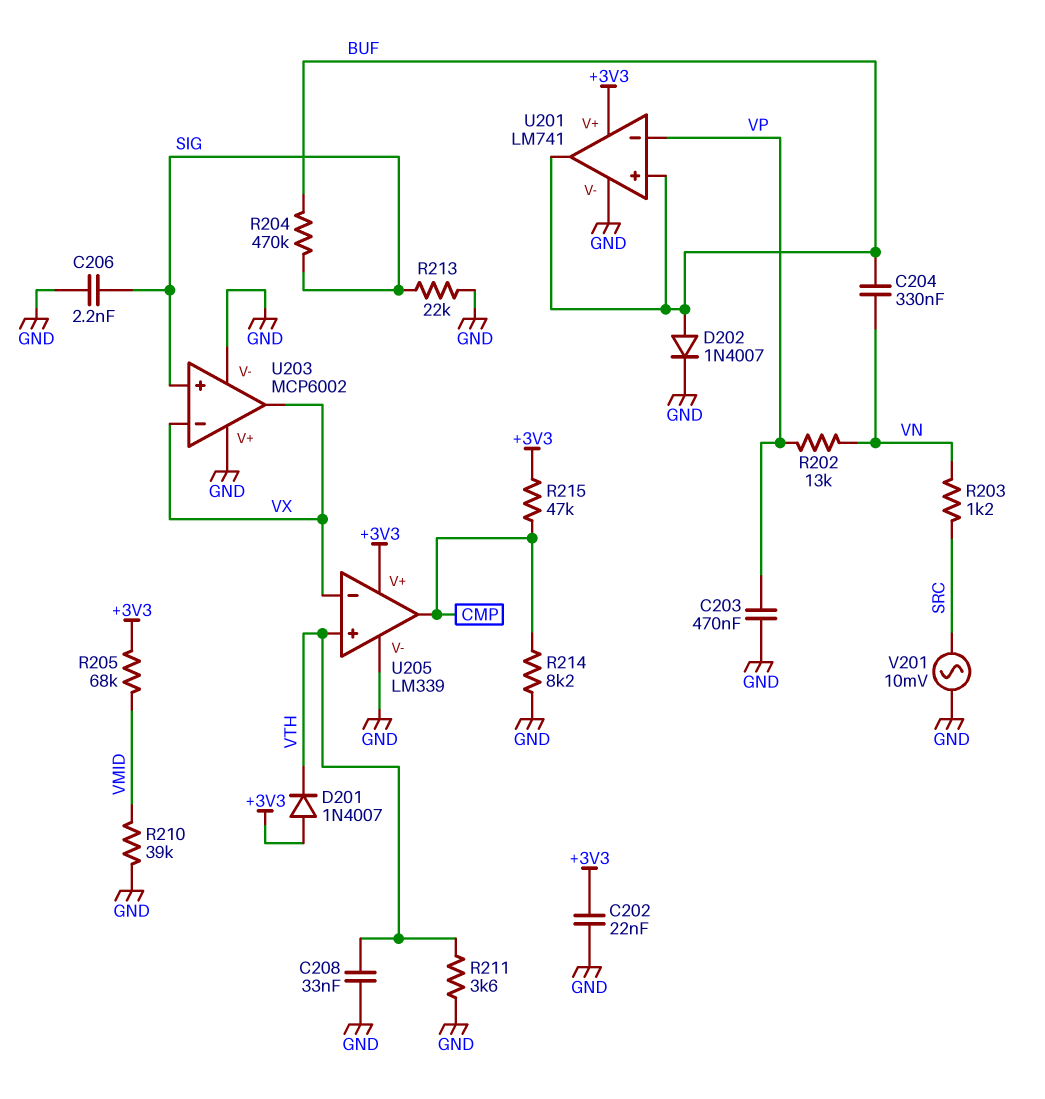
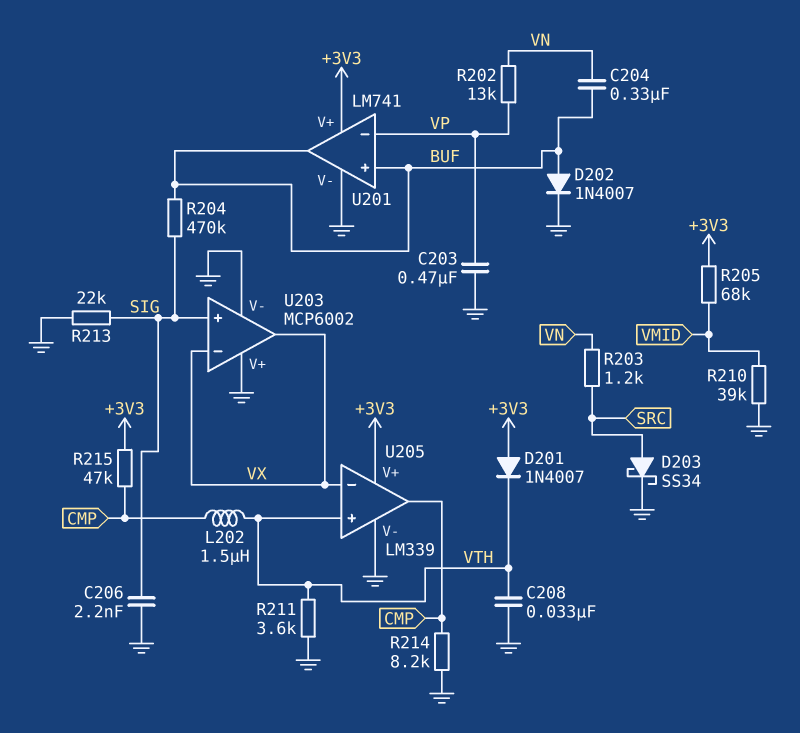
C202: 22nF (+3V3, GND) -> none
D203: none -> schottky SS34 (A SRC, K GND)
L202: none -> 1.5uH (CMP, VTH)
V201: AC 10mV (GND, SRC) -> none

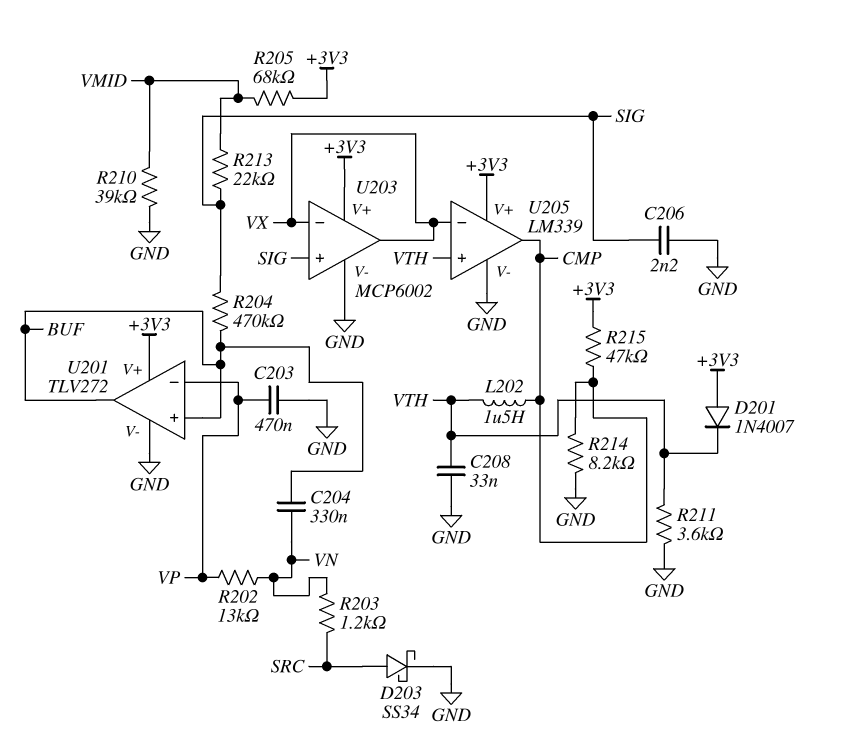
D202: diode 1N4007 (A BUF, K GND) -> none
R213: 22k (GND, SIG) -> 22k (SIG, VMID)
U201: LM741 -> TLV272
U203 pin V+: GND -> +3V3

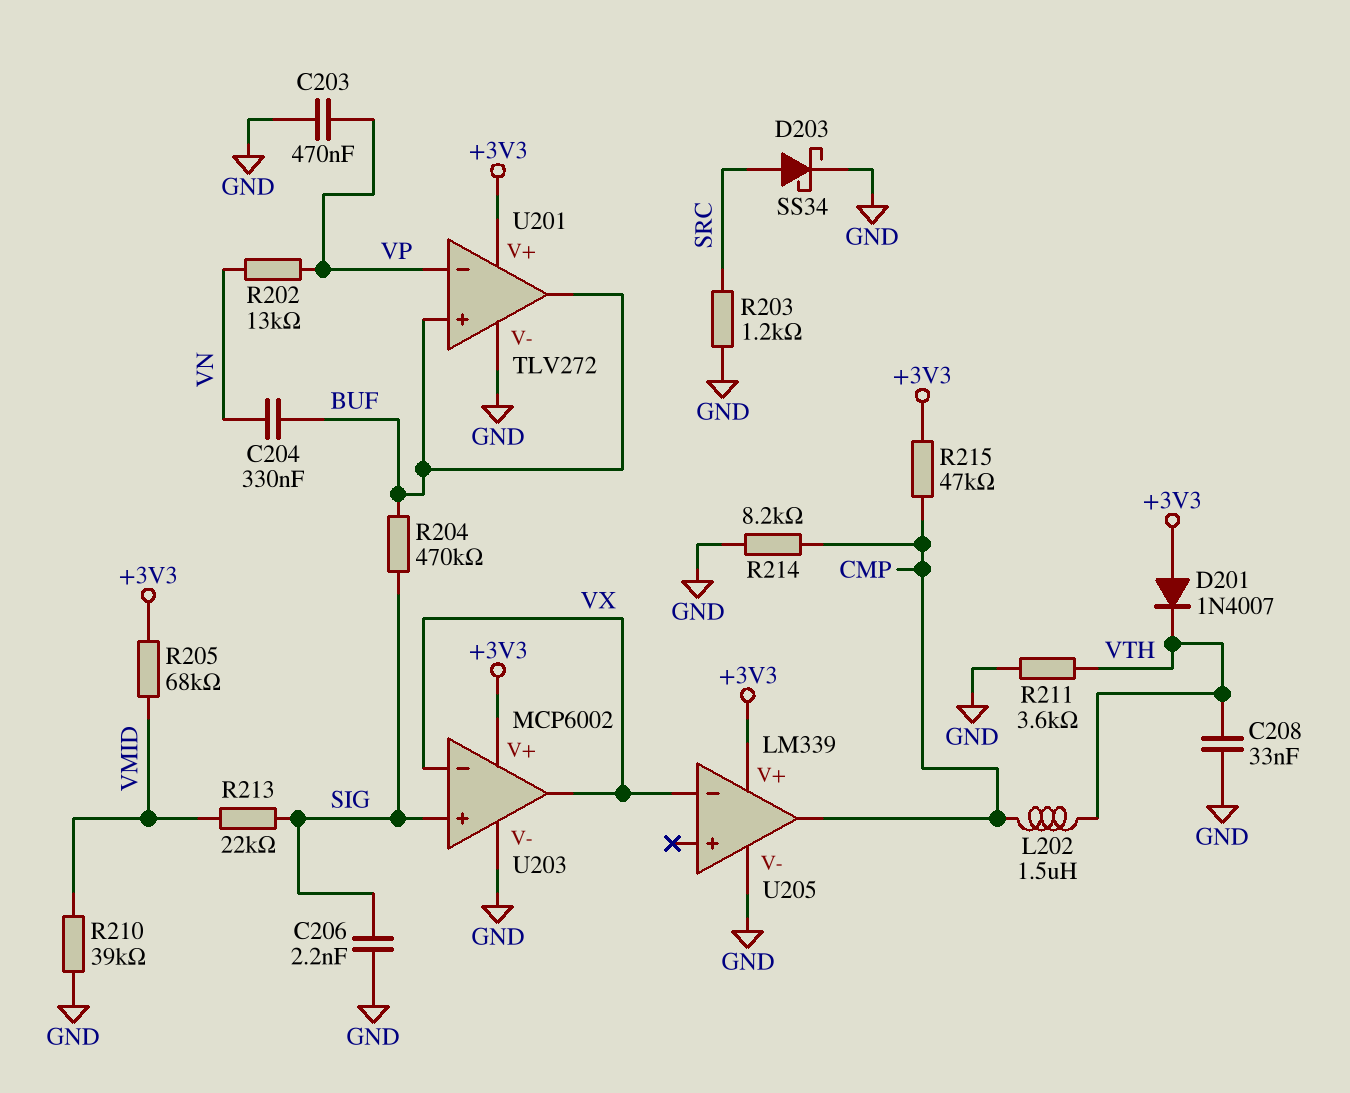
R203: 1.2k (SRC, VN) -> 1.2k (GND, SRC)
U205 pin in+: VTH -> none

